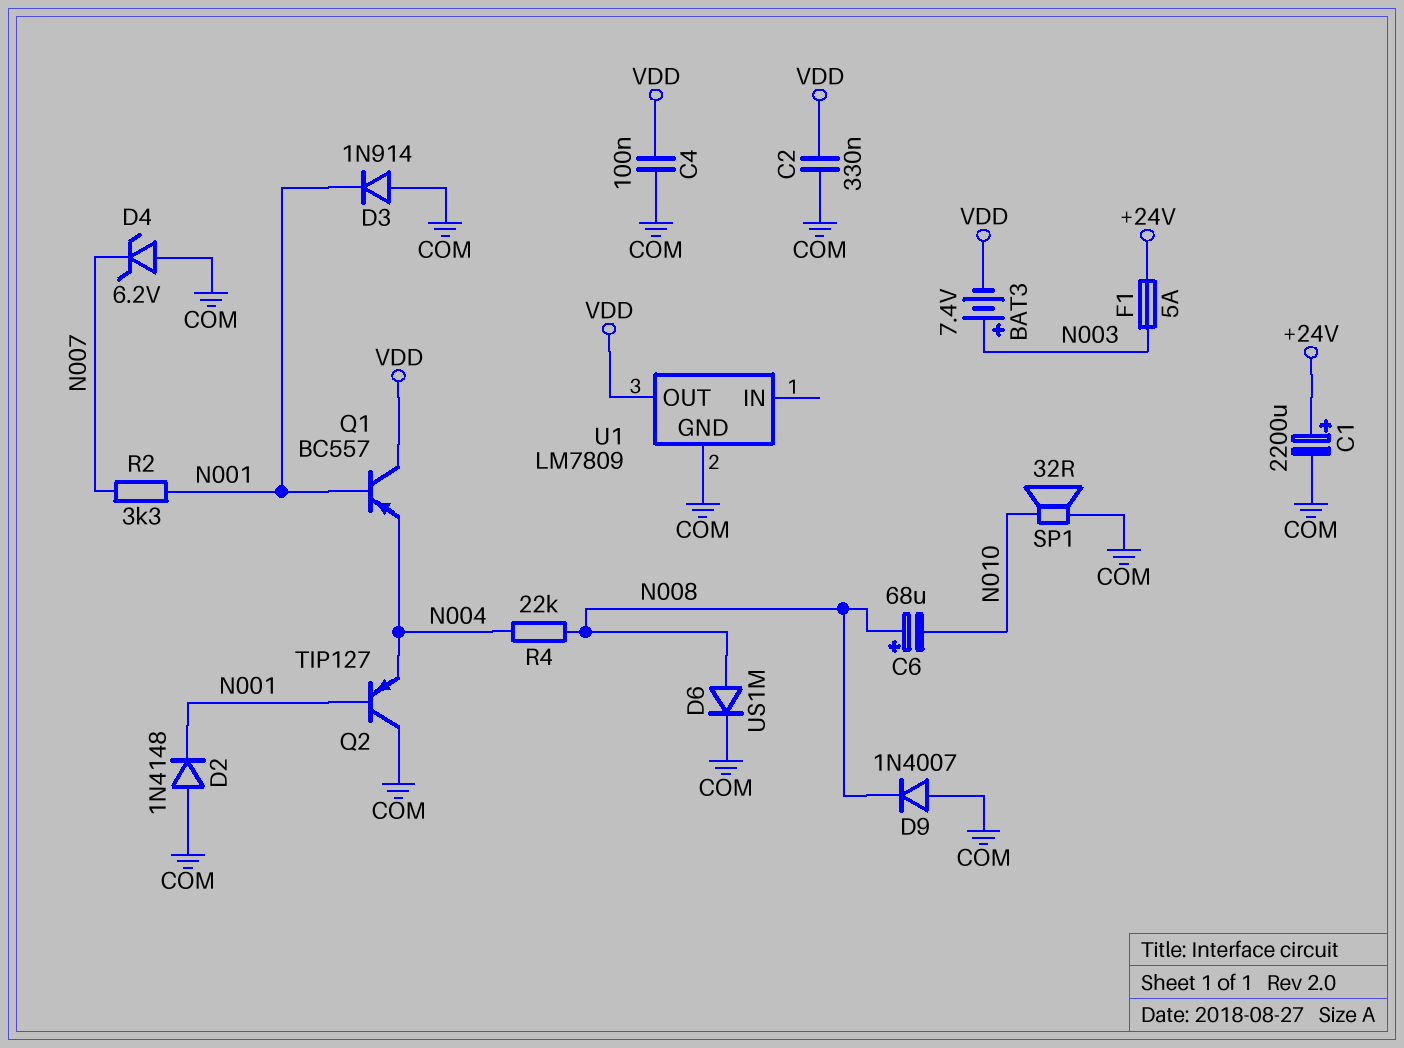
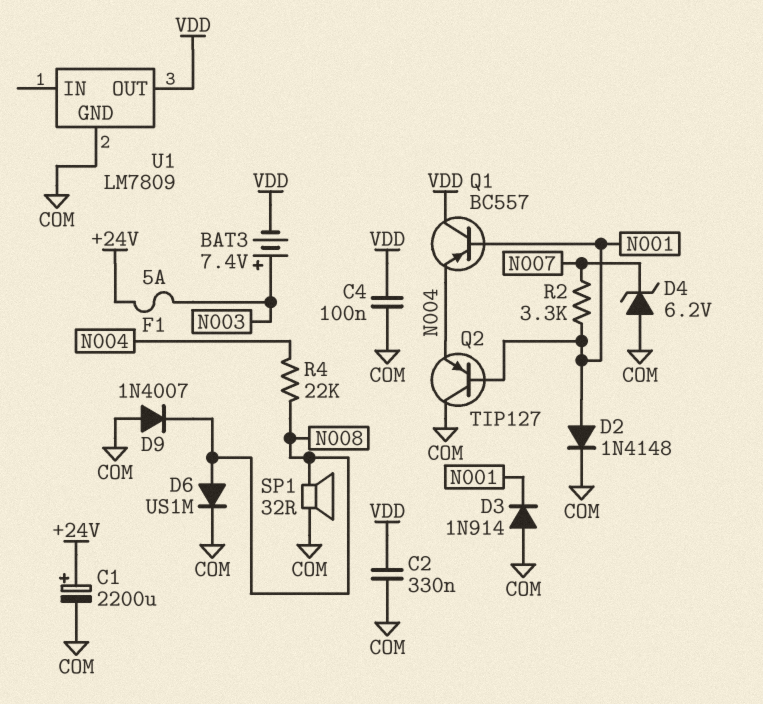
C6: 68uF (plus N008, minus N010) -> none
D2: diode 1N4148 (A COM, K N001) -> diode 1N4148 (A N001, K COM)
SP1: speaker 32R (COM, N010) -> speaker 32R (COM, N008)

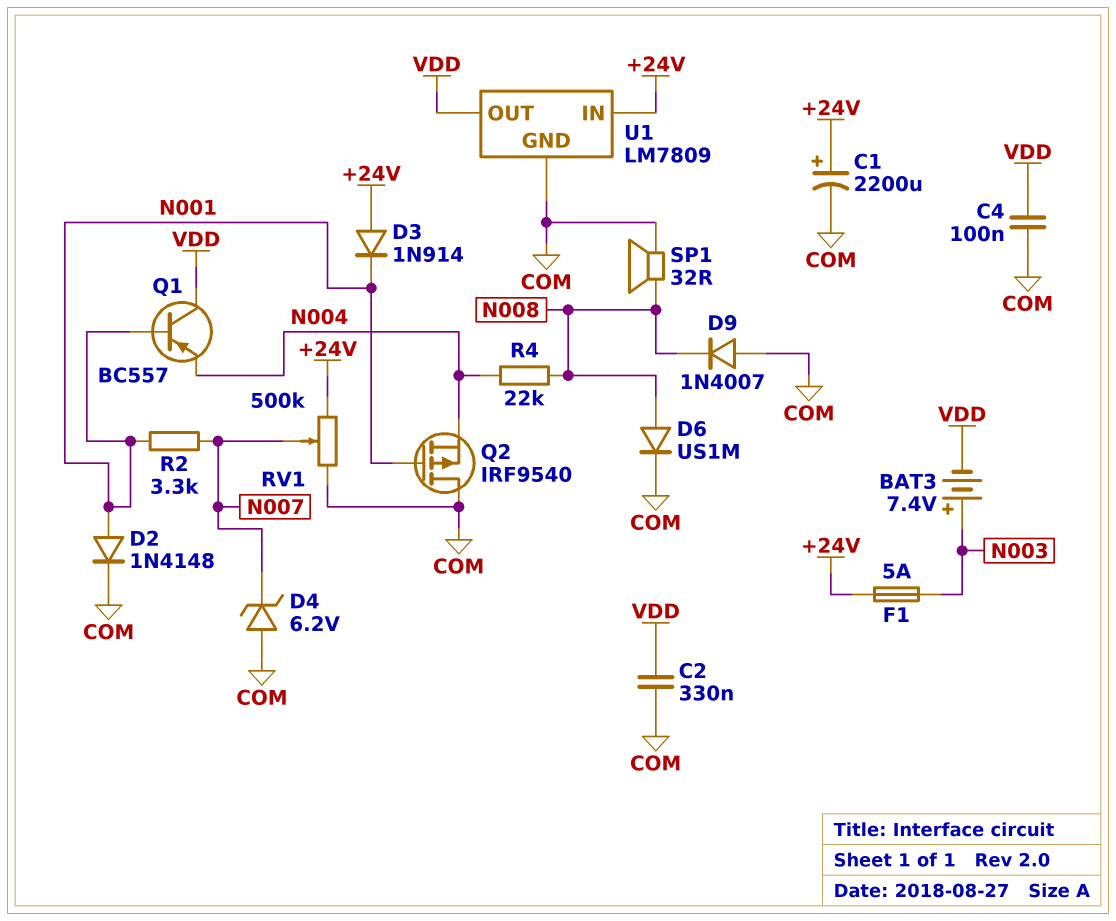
D3: diode 1N914 (A COM, K N001) -> diode 1N914 (A +24V, K N001)
Q2: PNP TIP127 (B N001, C COM, E N004) -> PMOS IRF9540 (G N001, D COM, S N004)
RV1: none -> 500k (+24V, COM, wiper N007)
U1 pin IN: none -> +24V

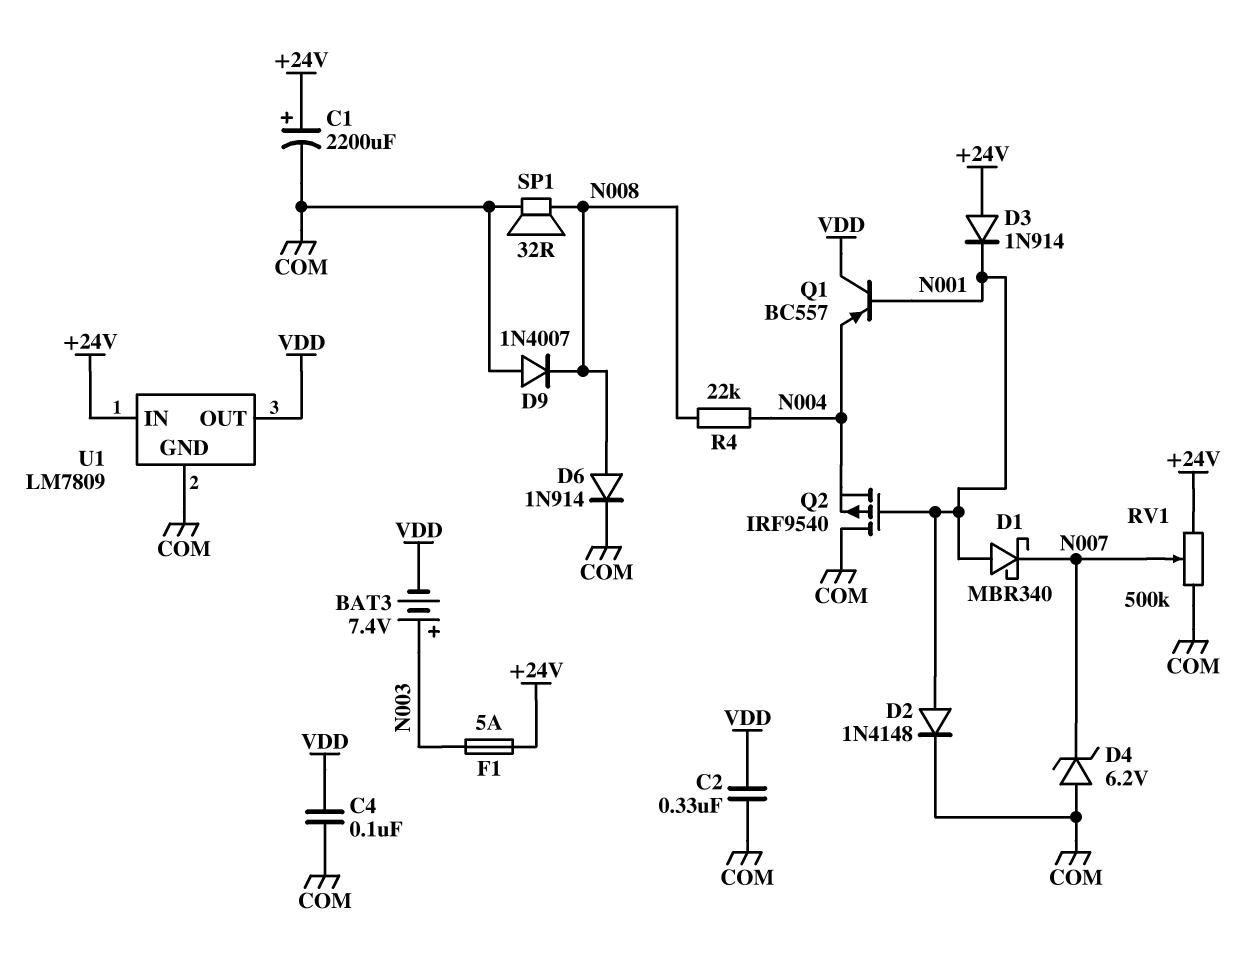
D1: none -> schottky MBR340 (A N001, K N007)
D6: diode US1M (A N008, K COM) -> diode 1N914 (A N008, K COM)
R2: 3.3k (N001, N007) -> none

